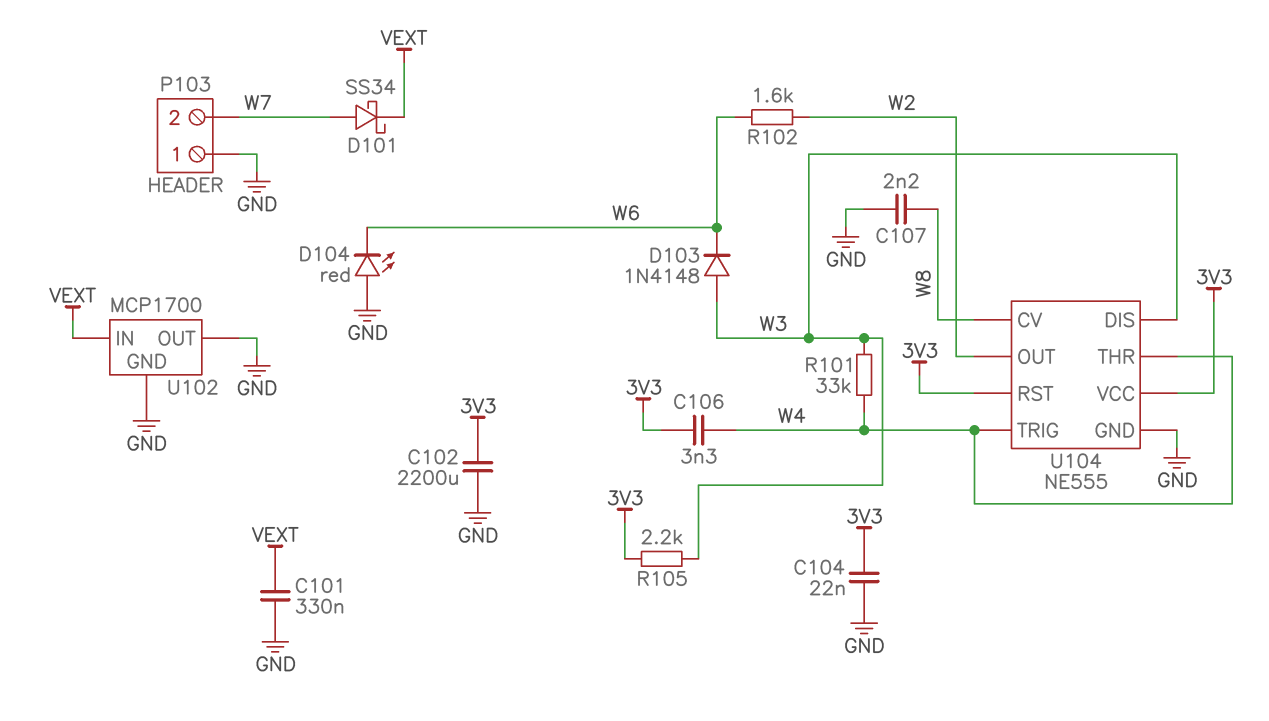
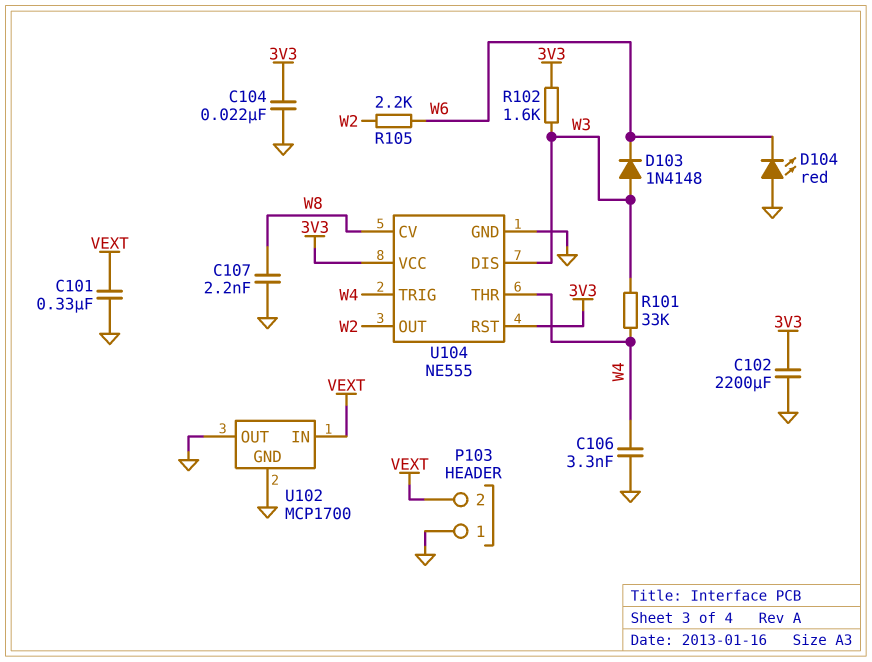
C106: 3.3nF (3V3, W4) -> 3.3nF (GND, W4)
D101: schottky SS34 (A W7, K VEXT) -> none
P103 pin 2: W7 -> VEXT
R102: 1.6k (W2, W6) -> 1.6k (3V3, W3)
R105: 2.2k (3V3, W3) -> 2.2k (W2, W6)

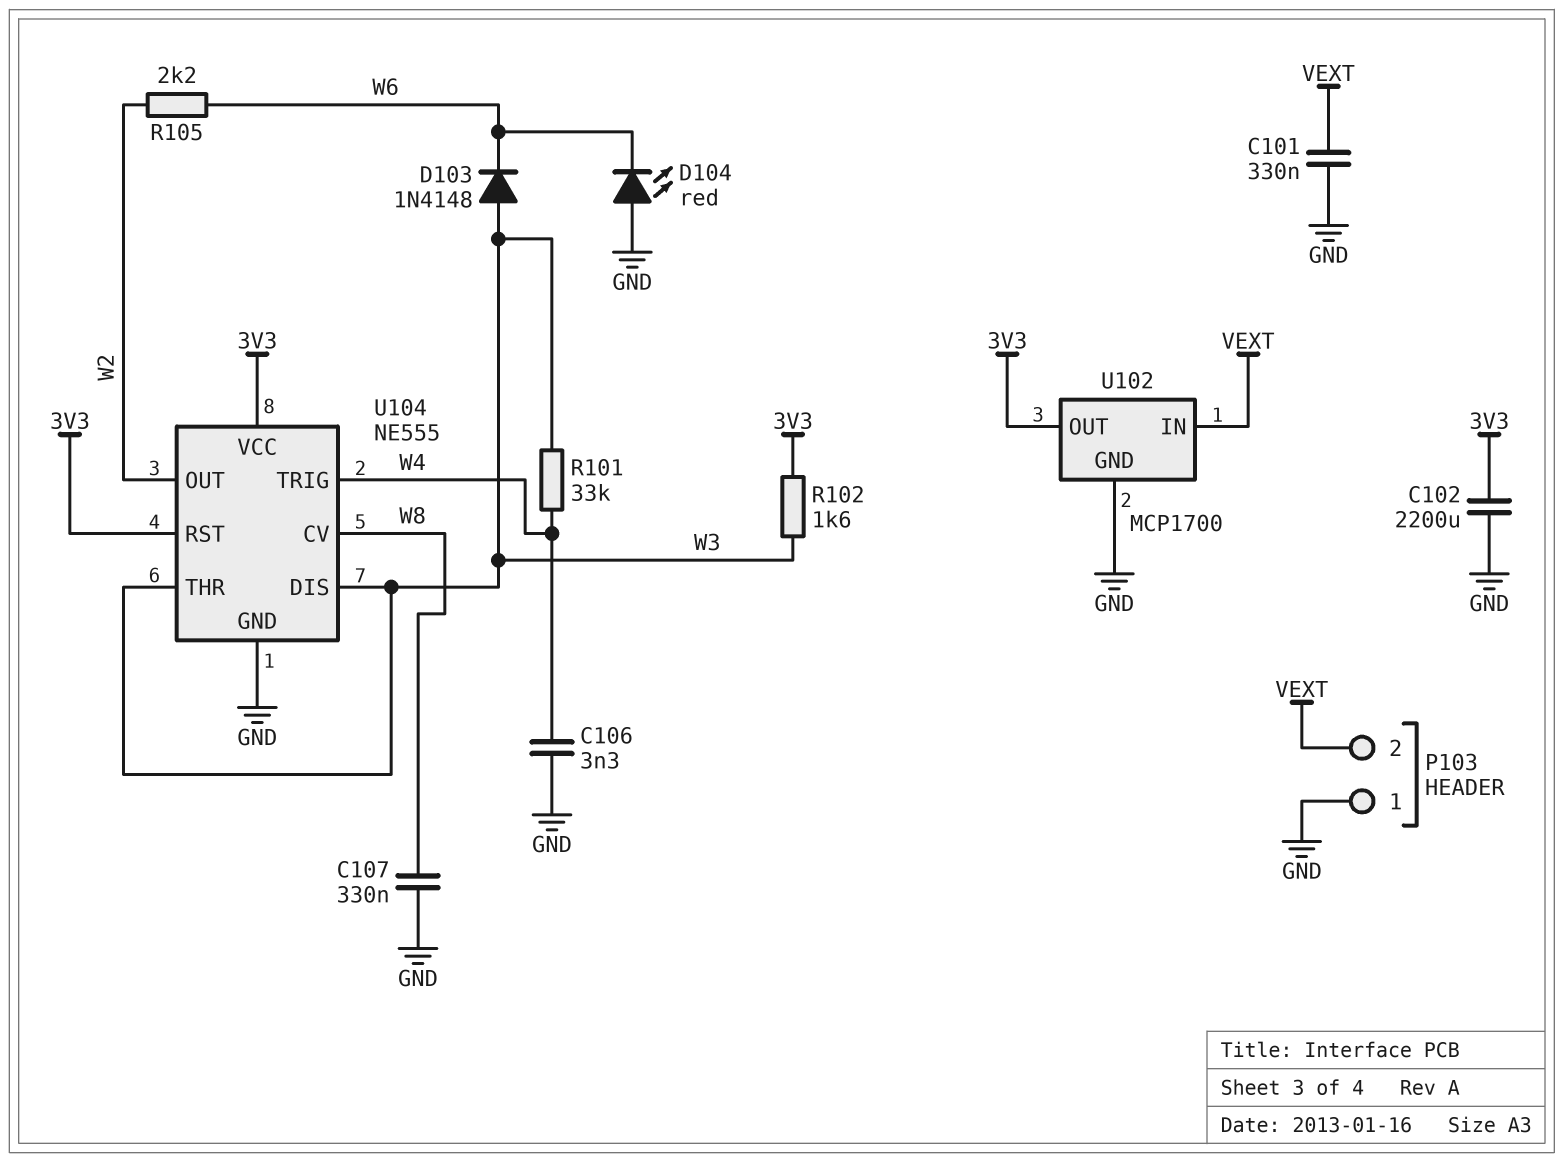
C104: 22nF (3V3, GND) -> none
C107: 2.2nF (GND, W8) -> 330nF (GND, W8)
U102 pin OUT: GND -> 3V3
U104 pin THR: W4 -> W3

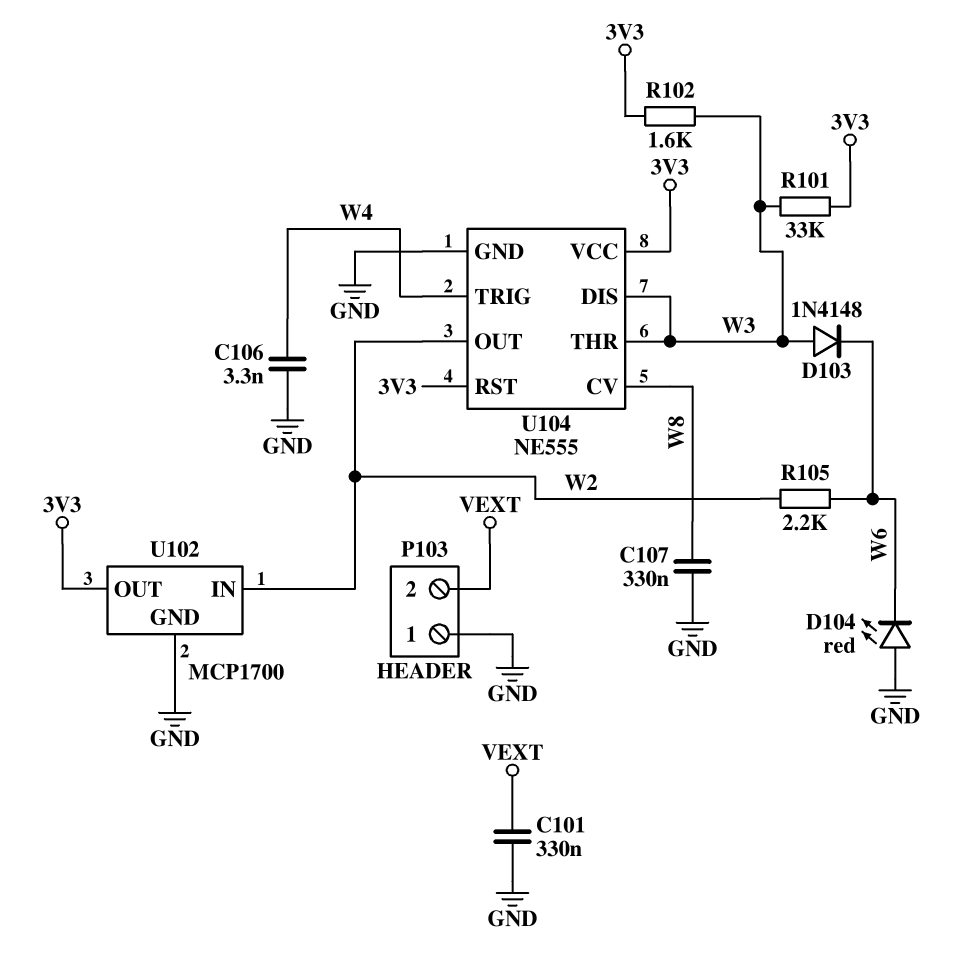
C102: 2200uF (3V3, GND) -> none
R101: 33k (W3, W4) -> 33k (3V3, W3)
U102 pin IN: VEXT -> W2

